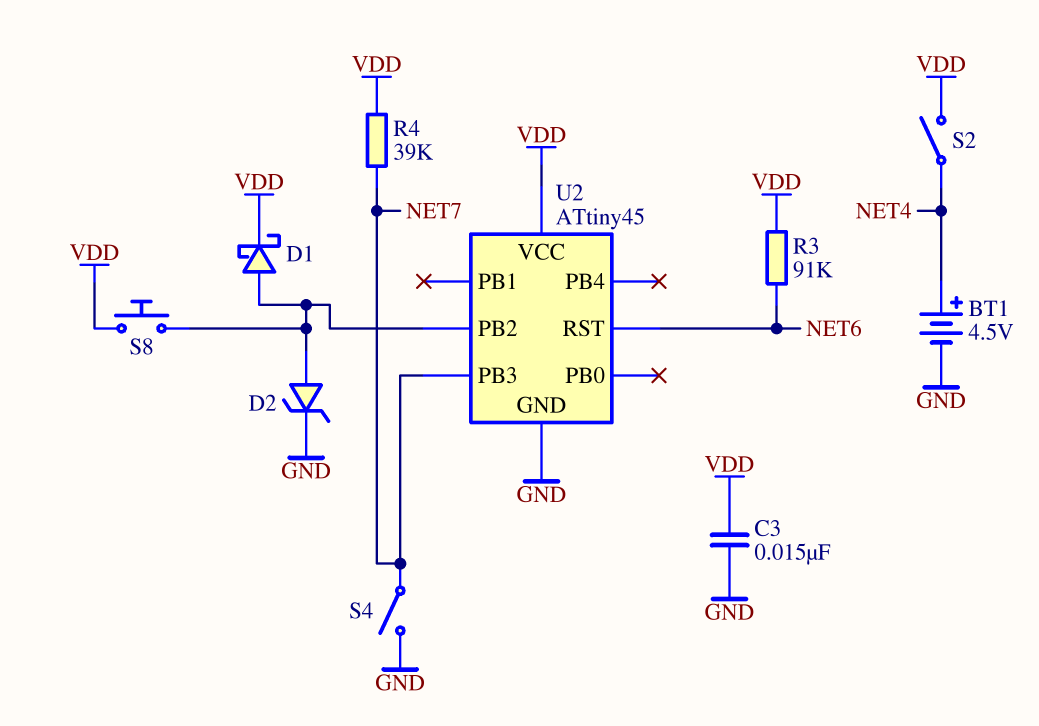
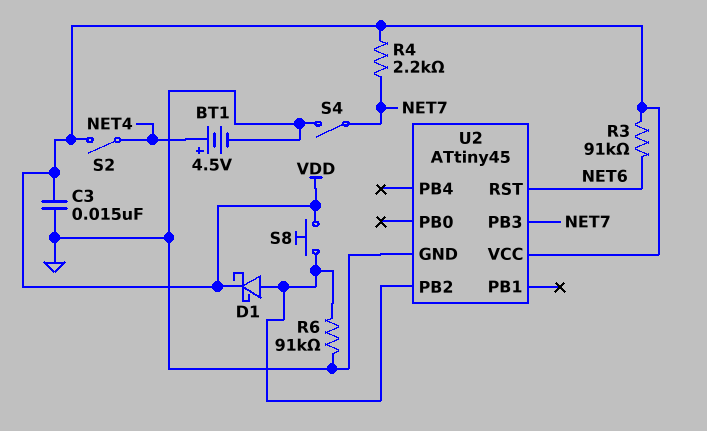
D2: zener (A U2/PB2, K GND) -> none
R4: 39k (NET7, VDD) -> 2.2k (NET7, VDD)
R6: none -> 91k (GND, U2/PB2)

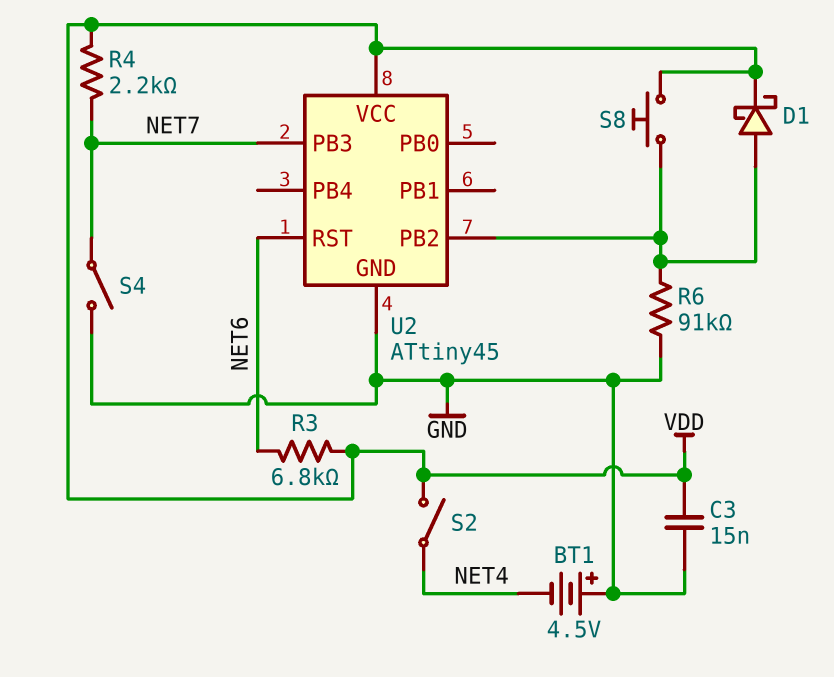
BT1: 4.5V (plus NET4, minus GND) -> 4.5V (plus GND, minus NET4)
R3: 91k (NET6, VDD) -> 6.8k (NET6, VDD)

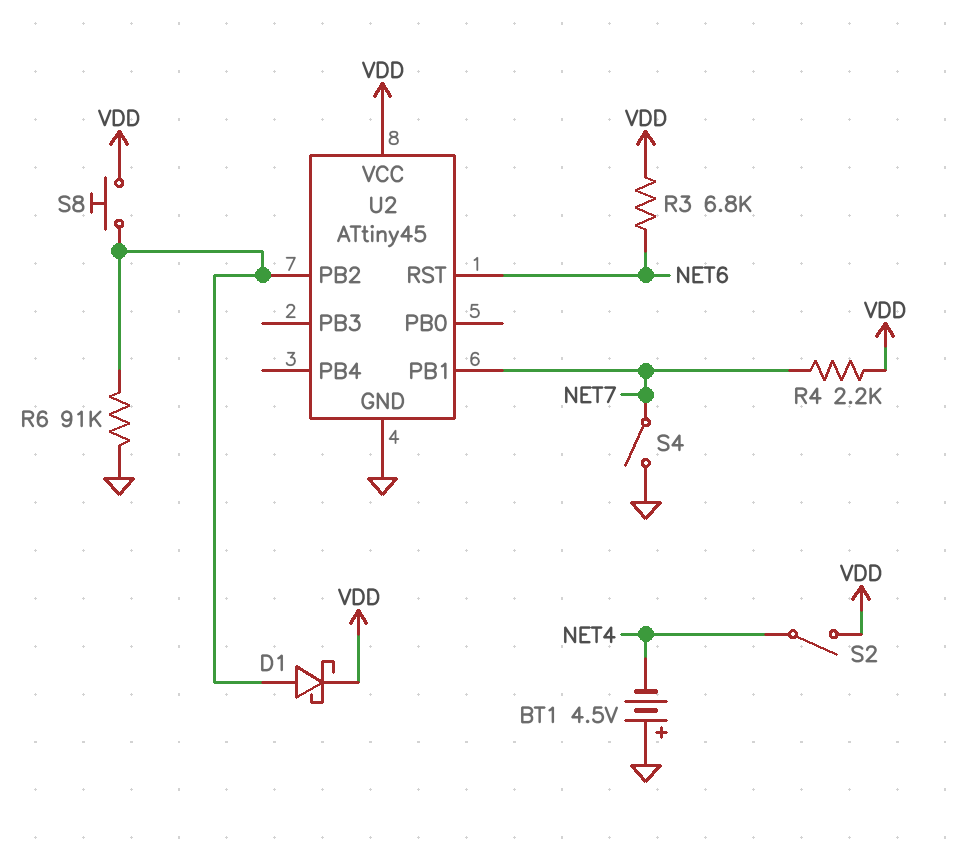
C3: 15nF (GND, VDD) -> none
U2 pin PB1: none -> NET7
U2 pin PB3: NET7 -> none

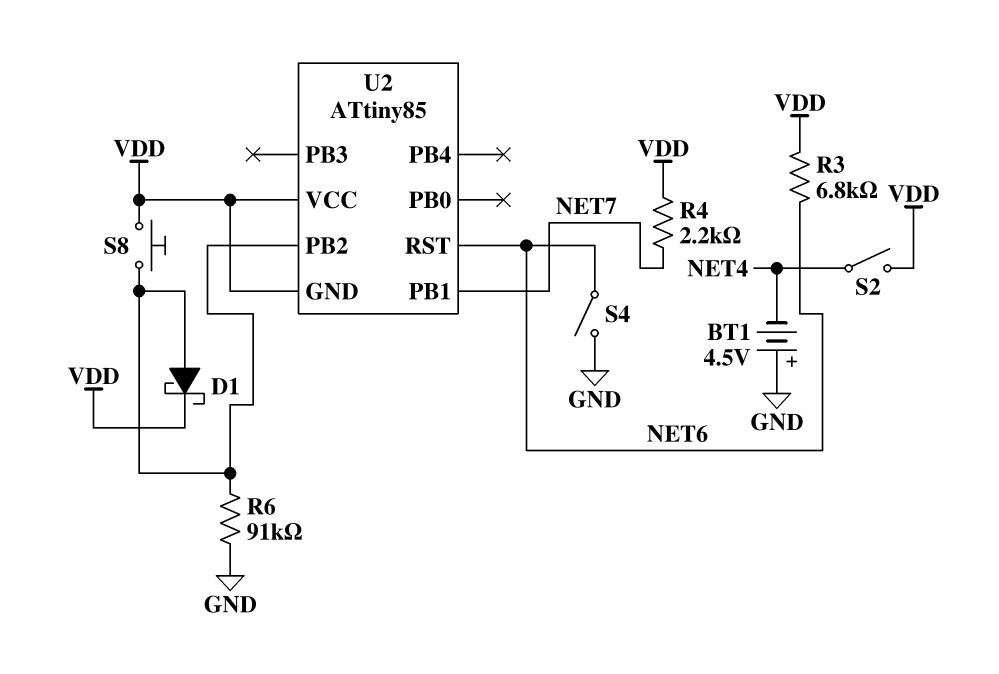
S4: switch (GND, NET7) -> switch (GND, NET6)
U2: ATtiny45 -> ATtiny85
U2 pin GND: GND -> VDD

